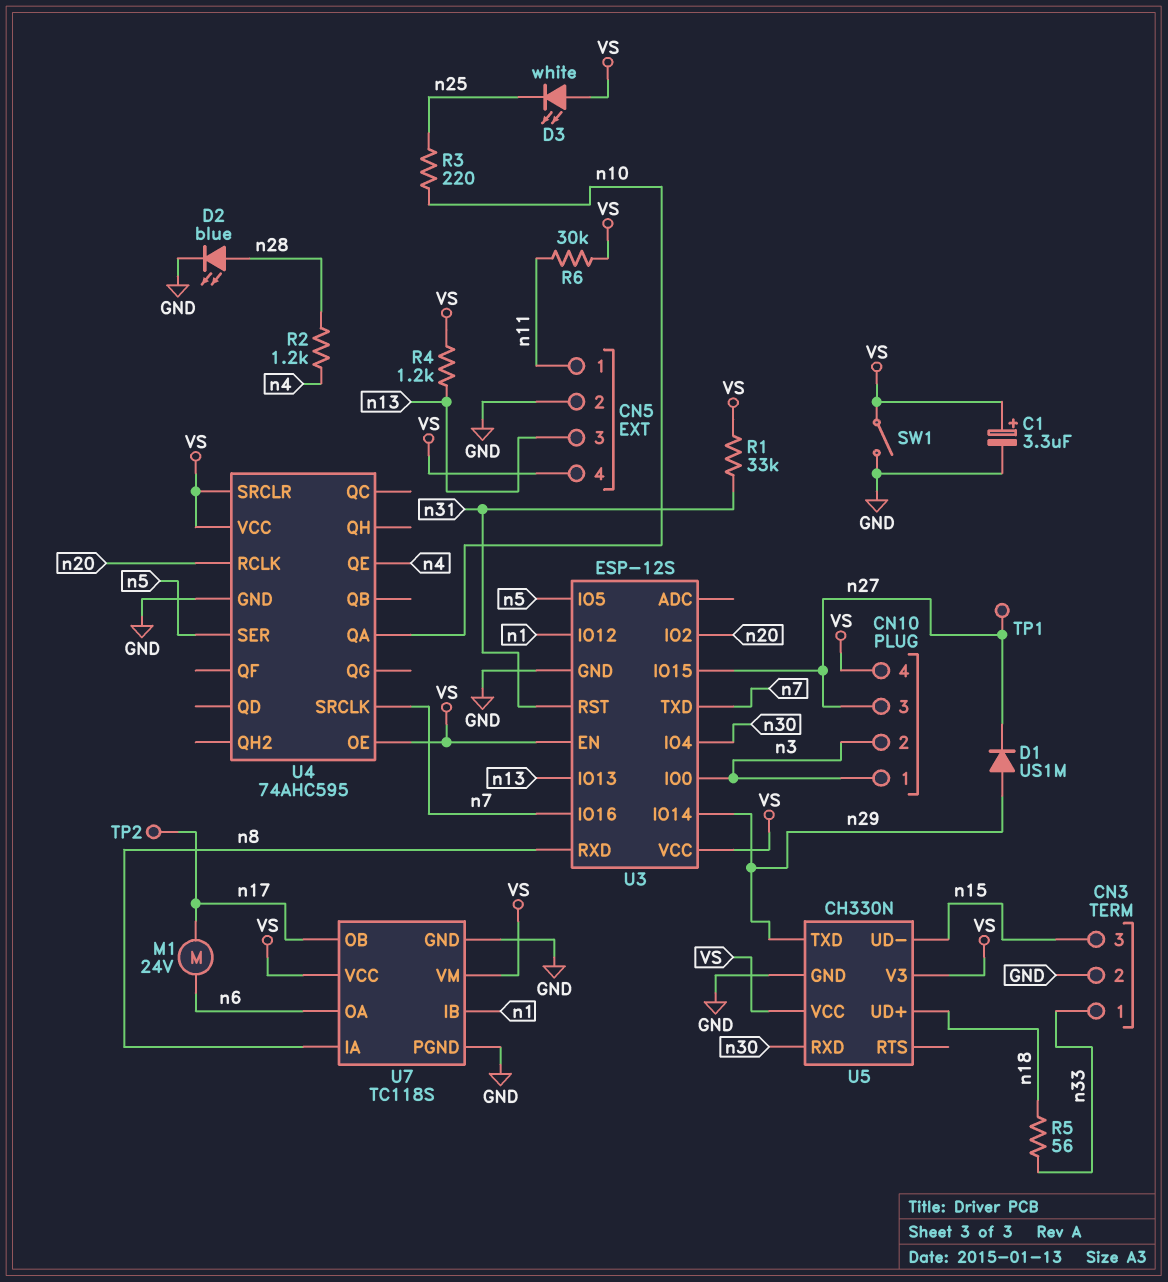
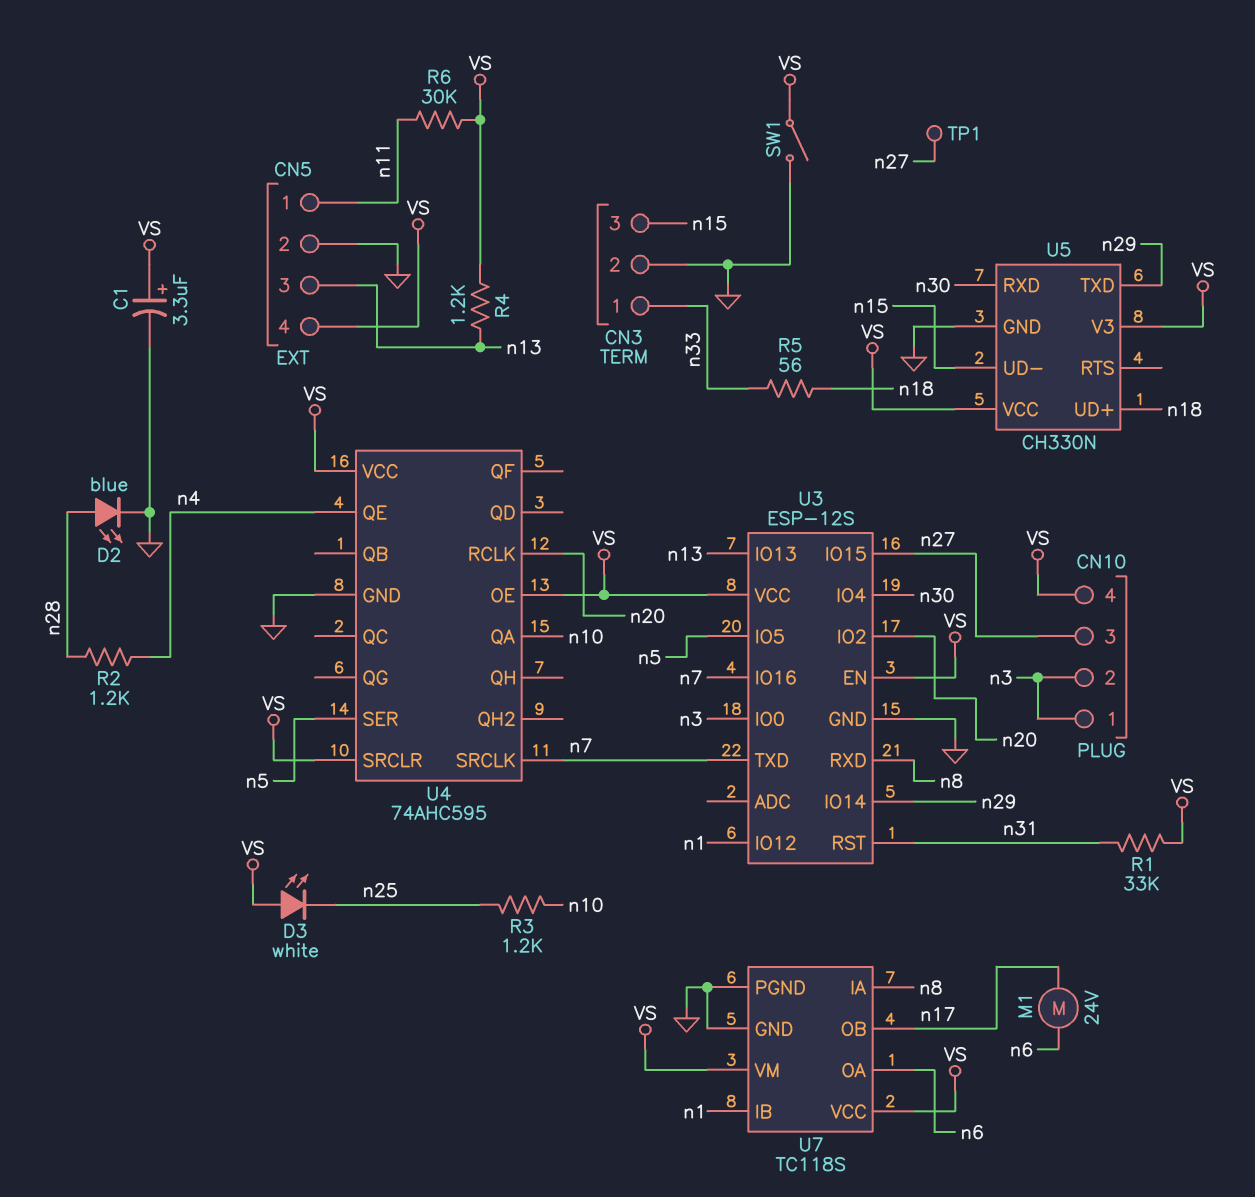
D1: diode US1M (A n29, K n27) -> none
R3: 220 (n10, n25) -> 1.2k (n10, n25)
TP2: test point (n17) -> none

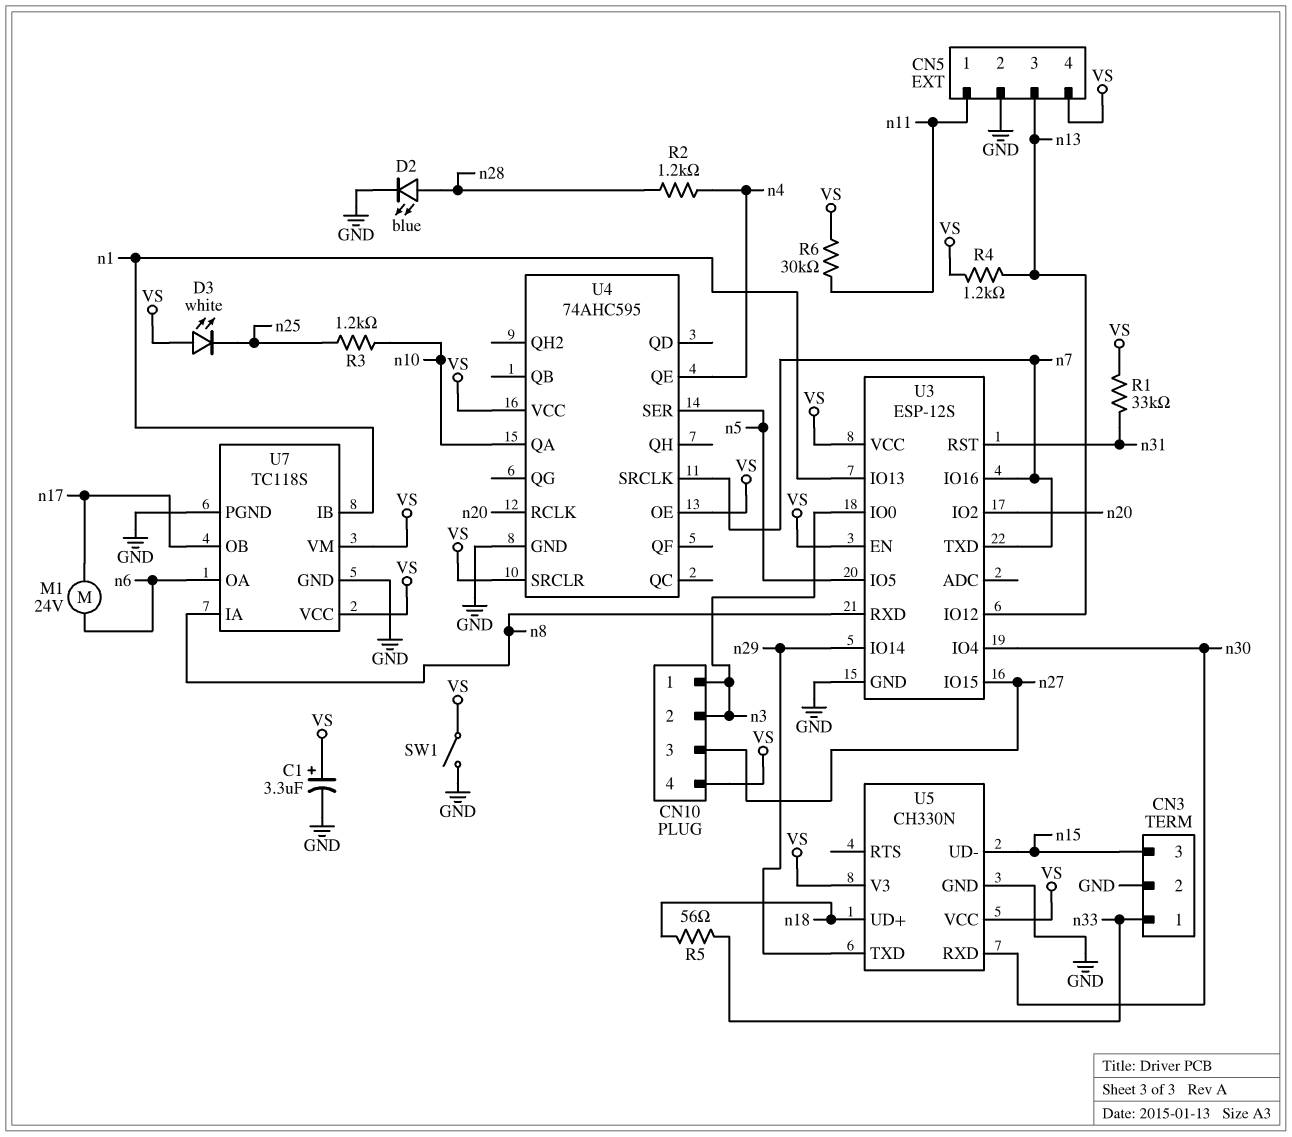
TP1: test point (n27) -> none
U3 pin IO12: n1 -> n13
U3 pin IO13: n13 -> n1

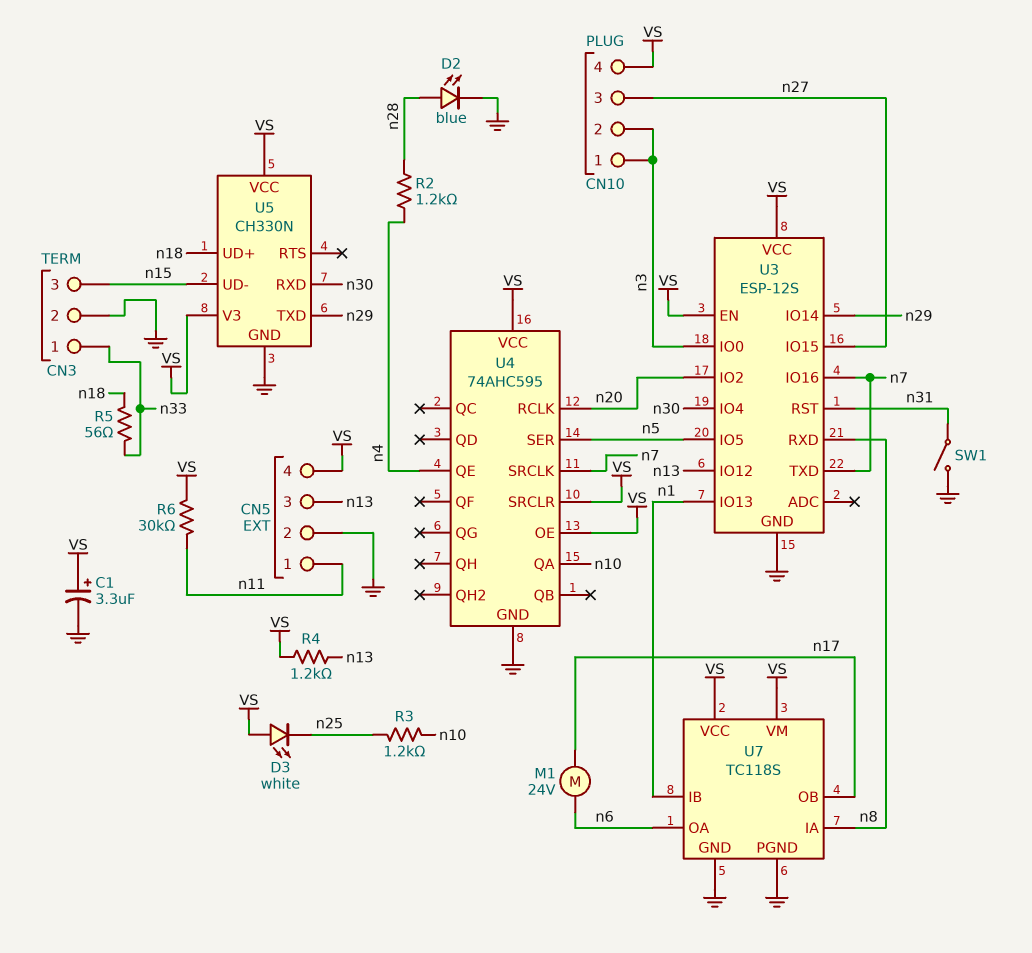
R1: 33k (VS, n31) -> none
SW1: switch (GND, VS) -> switch (GND, n31)

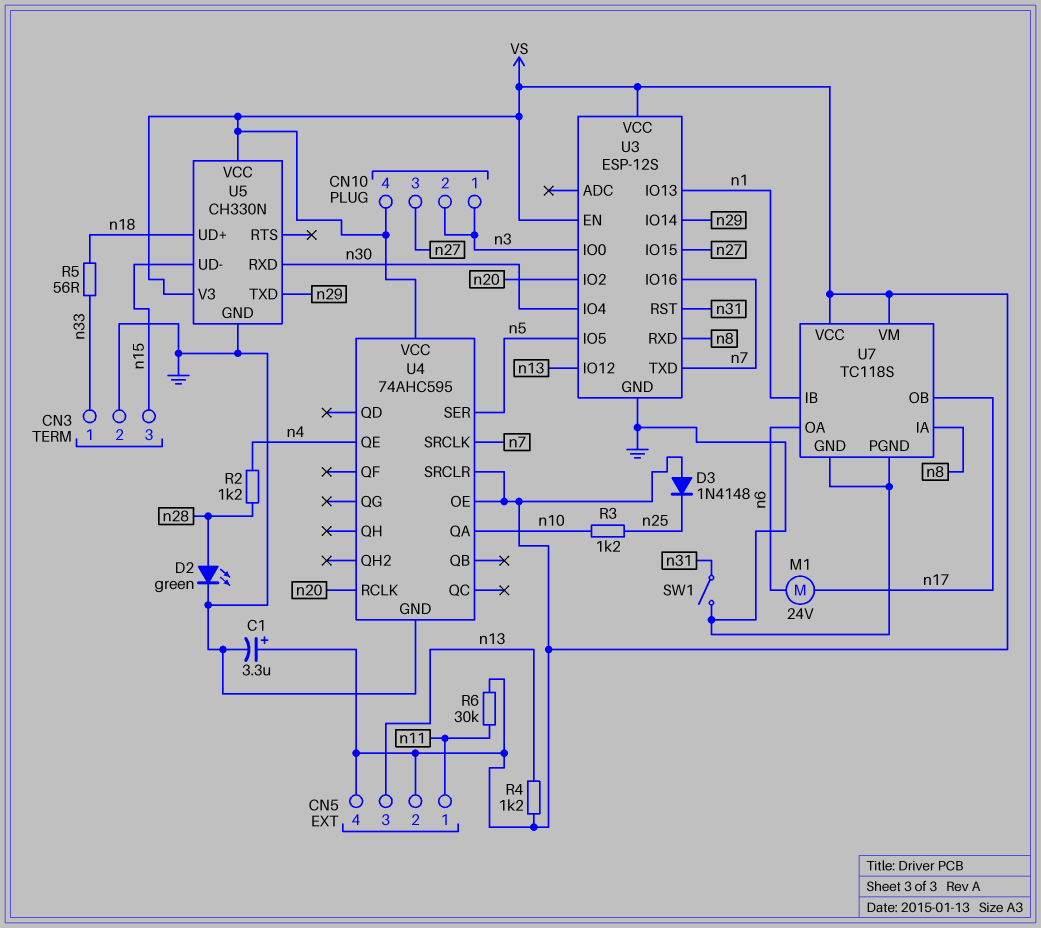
CN5 pin 2: GND -> VS
D2: LED blue (A n28, K GND) -> LED green (A n28, K GND)
D3: LED white (A VS, K n25) -> diode 1N4148 (A VS, K n25)

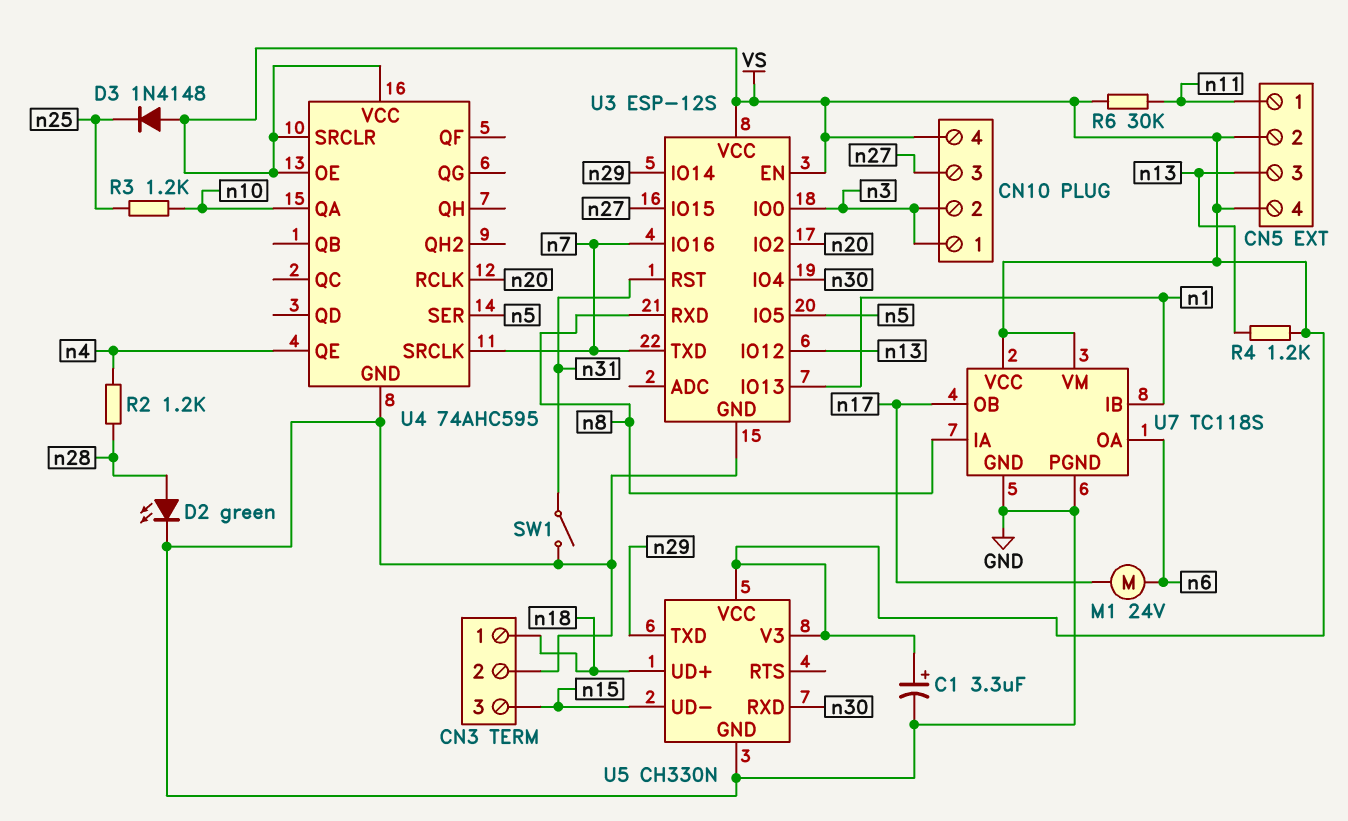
CN3 pin 1: n33 -> n18
R5: 56 (n18, n33) -> none

